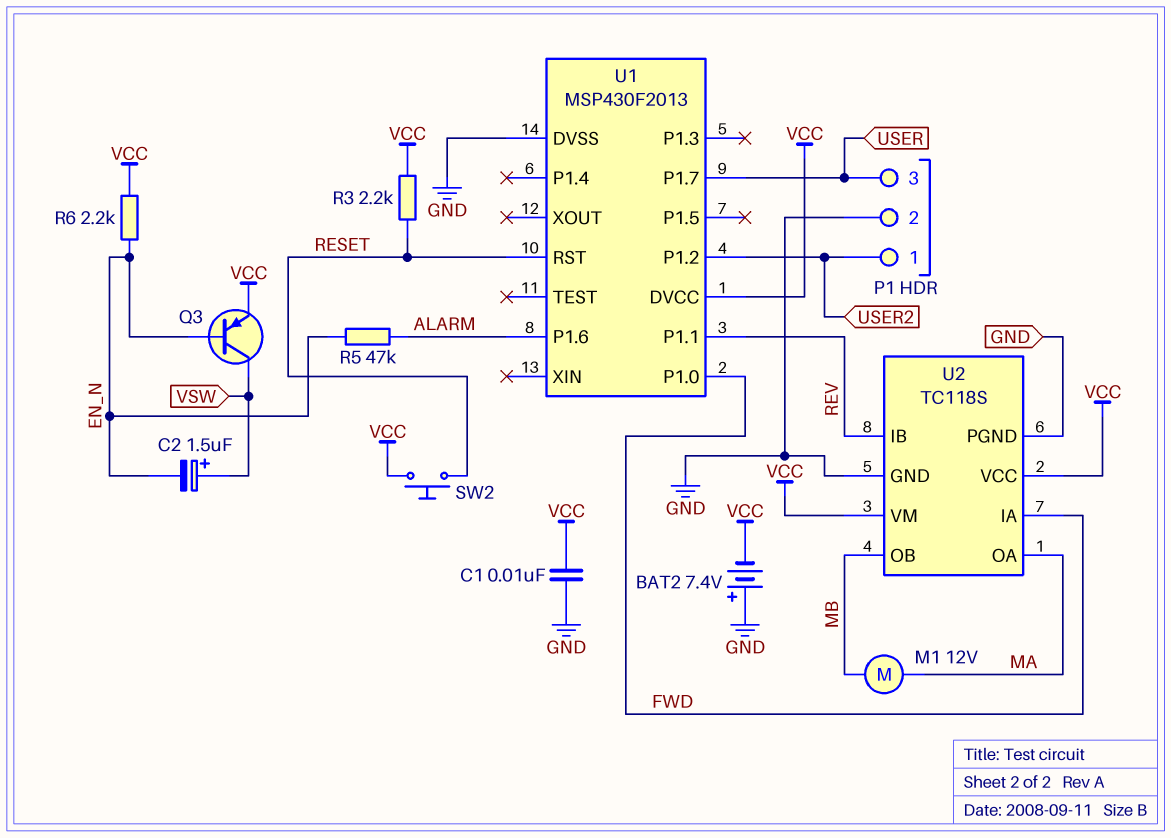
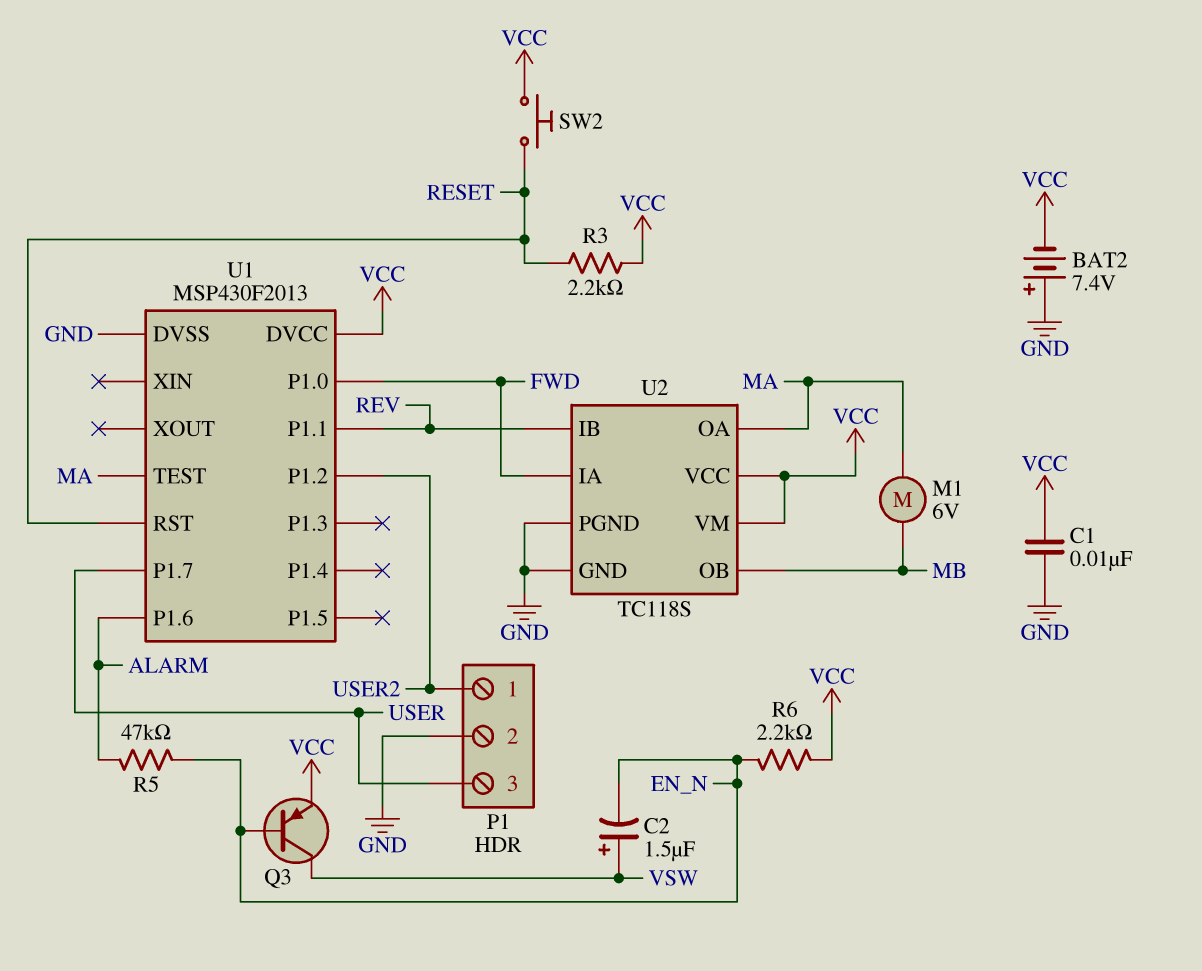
M1: motor 12V (MA, MB) -> motor 6V (MA, MB)
U1 pin TEST: none -> MA

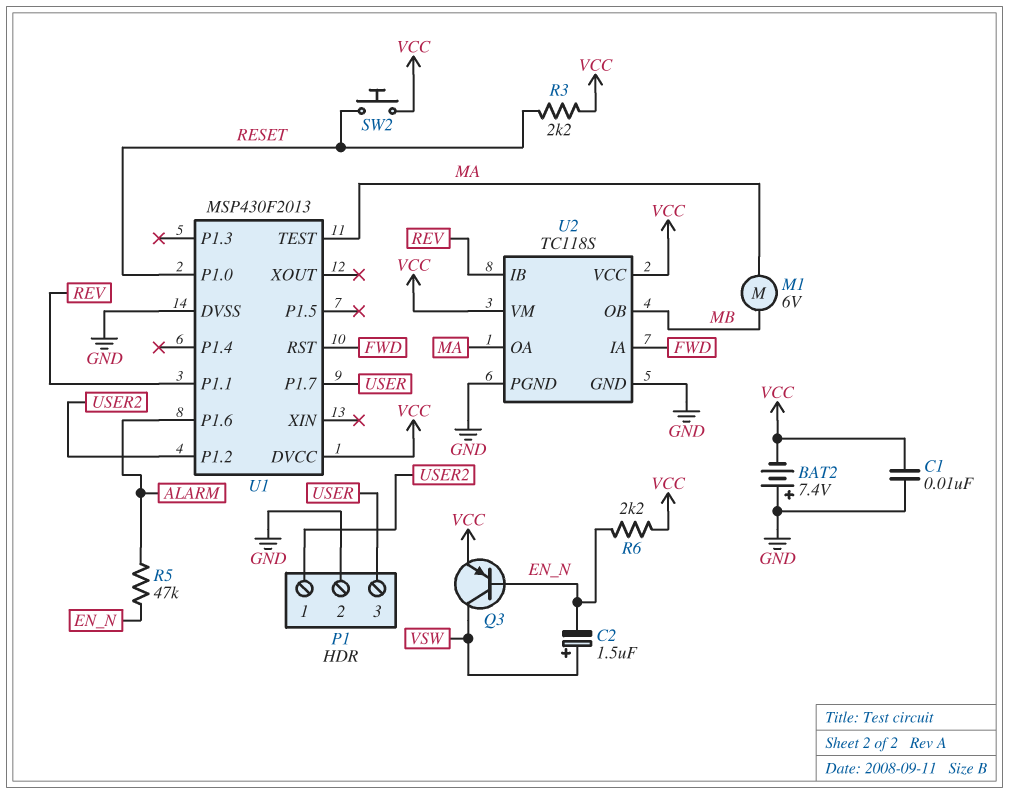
U1 pin P1.0: FWD -> RESET
U1 pin RST: RESET -> FWD

